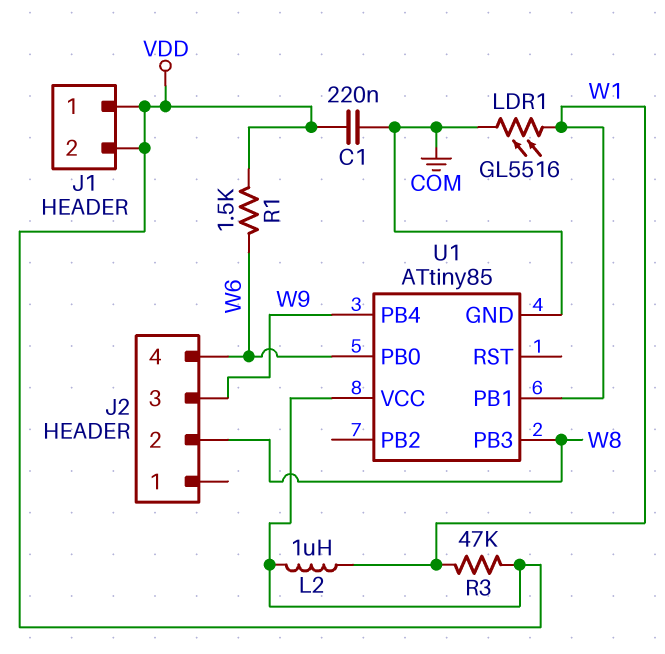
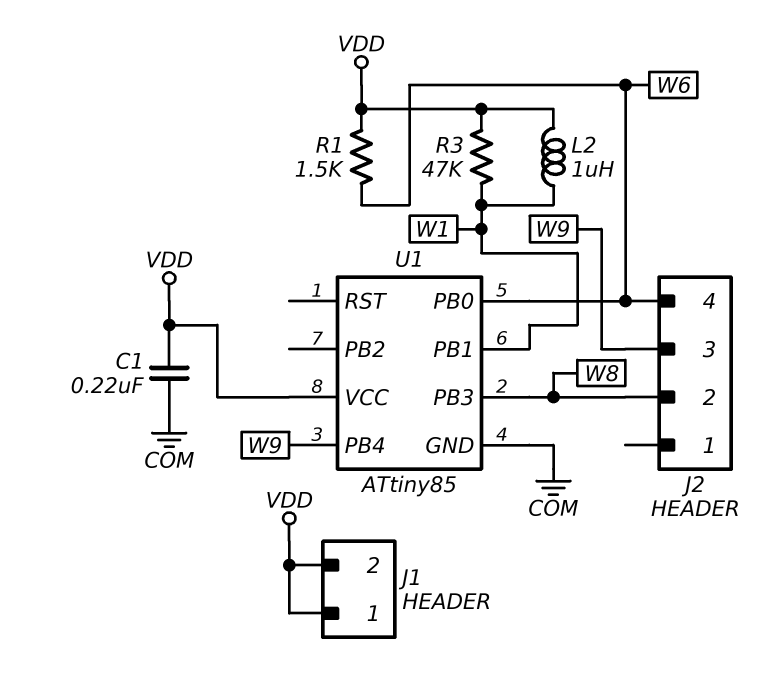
LDR1: GL5516 (COM, W1) -> none

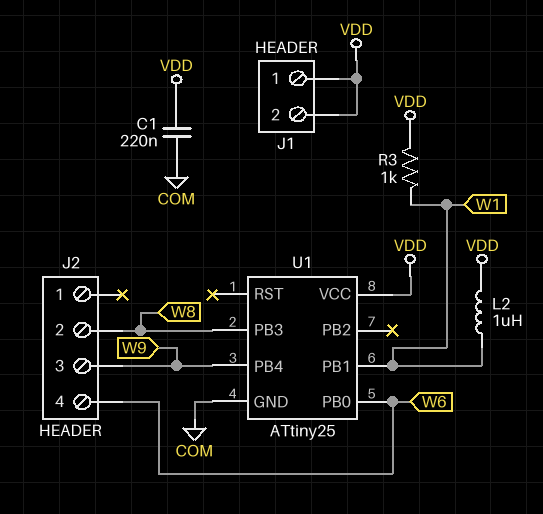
R1: 1.5k (VDD, W6) -> none
R3: 47k (VDD, W1) -> 1k (VDD, W1)
U1: ATtiny85 -> ATtiny25

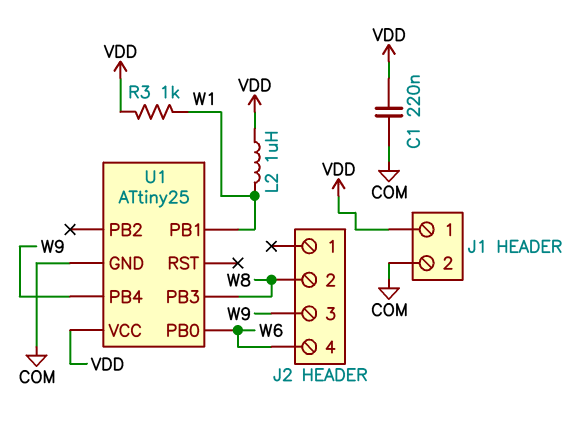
J1 pin 2: VDD -> COM

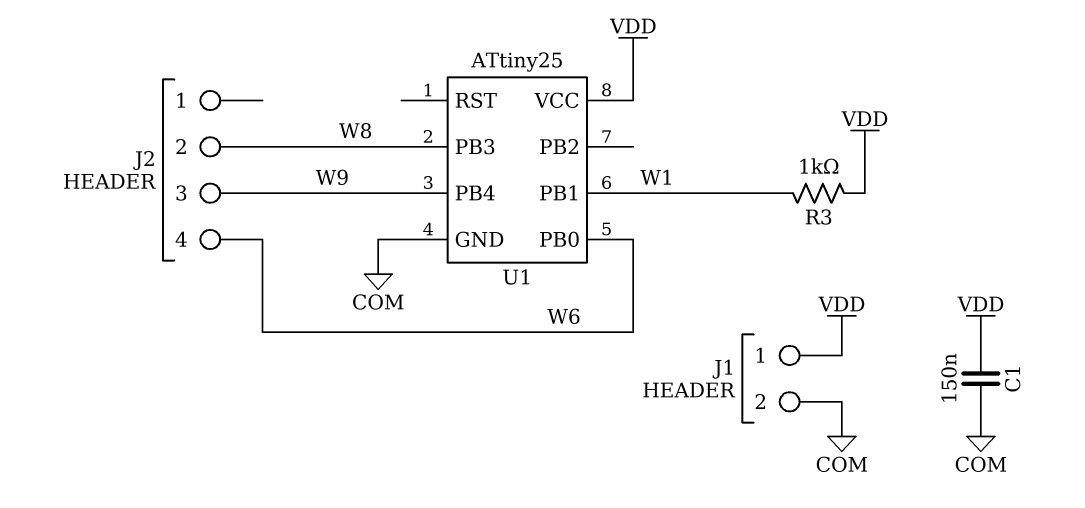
C1: 220nF (COM, VDD) -> 150nF (COM, VDD)
L2: 1uH (VDD, W1) -> none

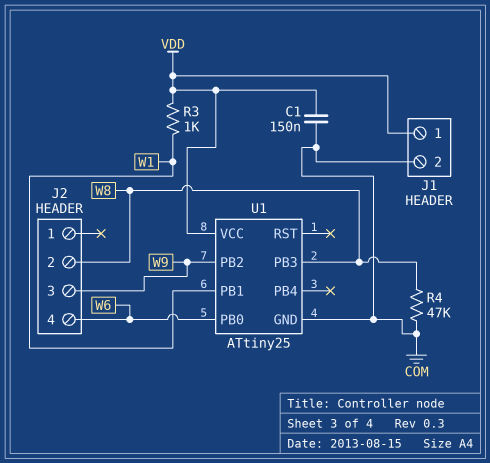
R4: none -> 47k (COM, W8)
U1 pin PB2: none -> W9
U1 pin PB4: W9 -> none

